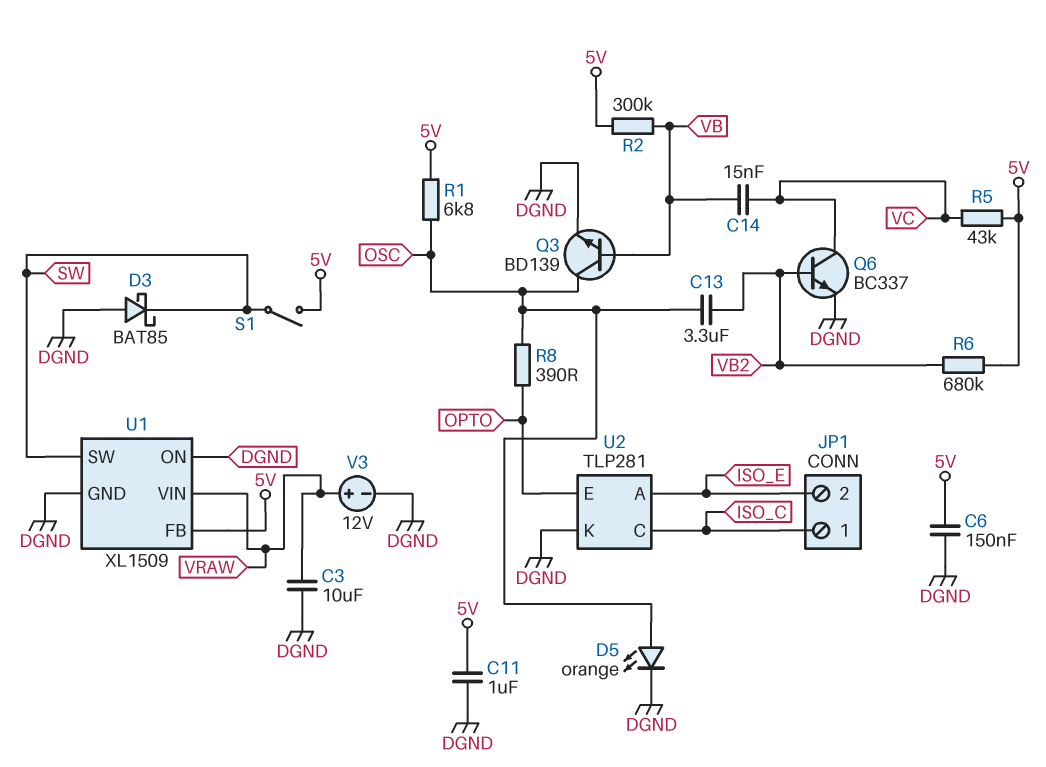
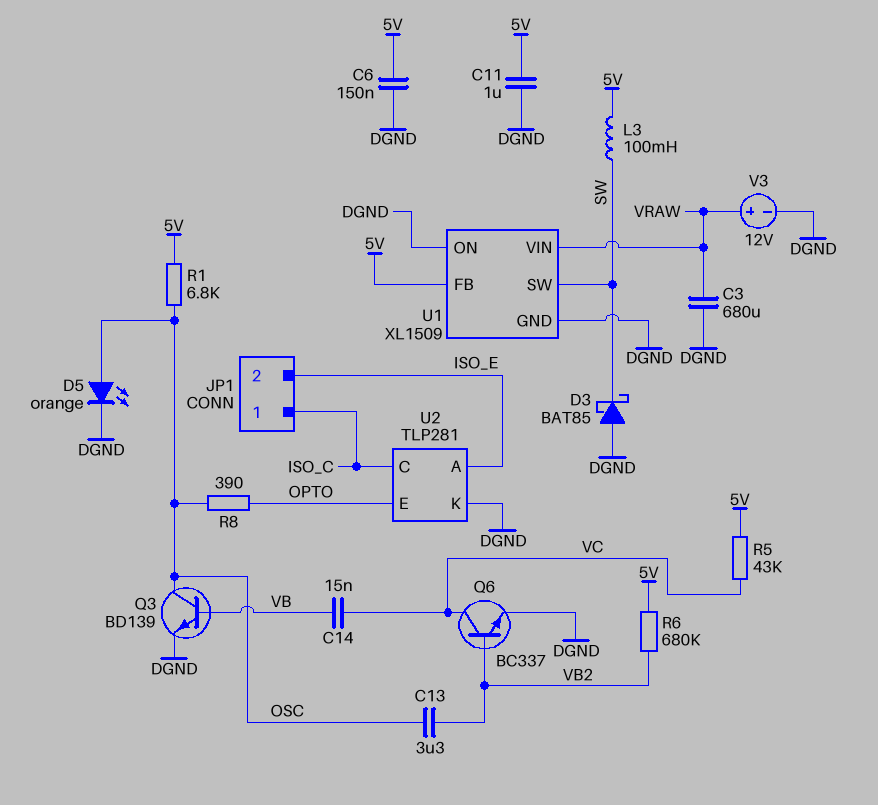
C3: 10uF (DGND, VRAW) -> 680uF (DGND, VRAW)
L3: none -> 100mH (5V, SW)
R2: 300k (5V, VB) -> none
S1: switch (5V, SW) -> none

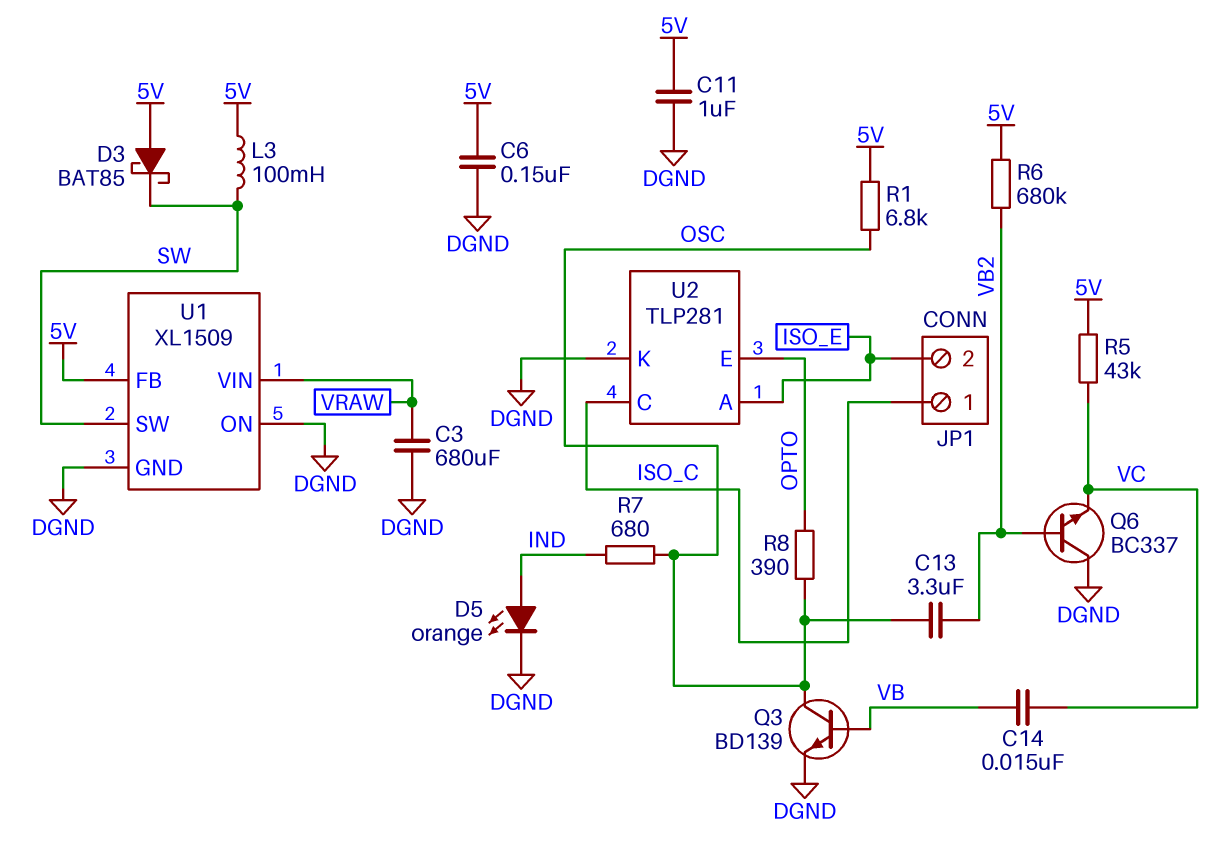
D3: schottky BAT85 (A DGND, K SW) -> schottky BAT85 (A 5V, K SW)
D5: LED orange (A OSC, K DGND) -> LED orange (A IND, K DGND)
Q6: NPN BC337 (B VB2, C VC, E DGND) -> NPN BC337 (B VB2, C DGND, E VC)
R7: none -> 680 (IND, OSC)
V3: 12V (plus VRAW, minus DGND) -> none

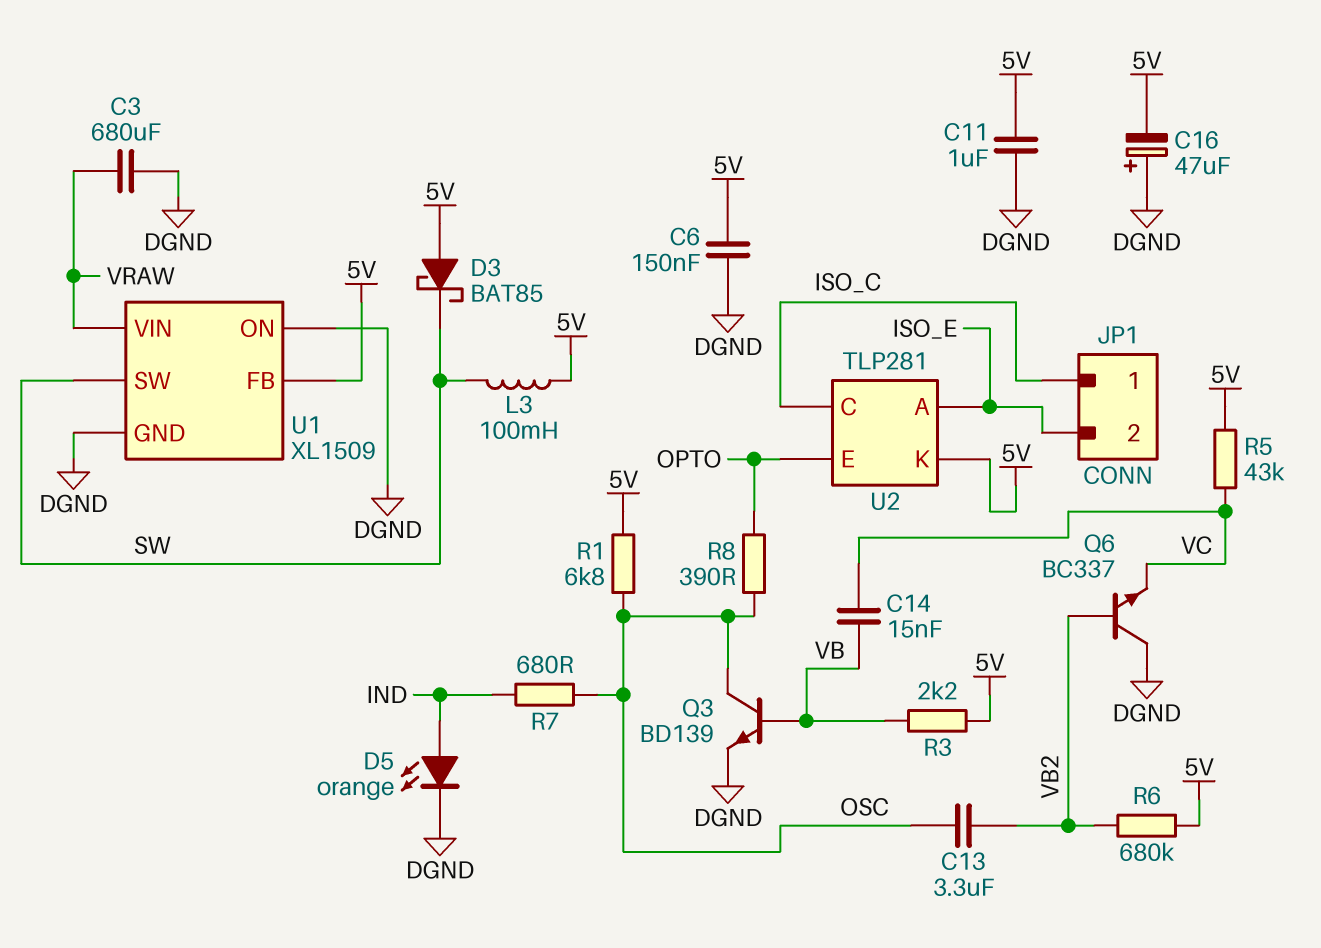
C16: none -> 47uF (plus DGND, minus 5V)
R3: none -> 2.2k (5V, VB)
U2 pin K: DGND -> 5V

